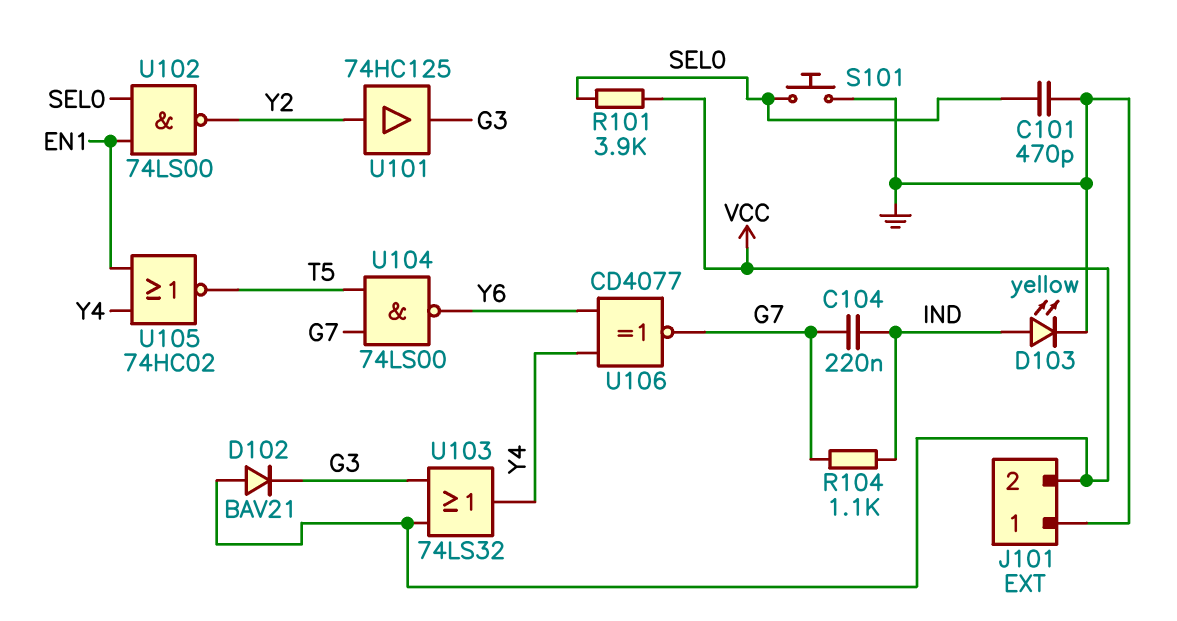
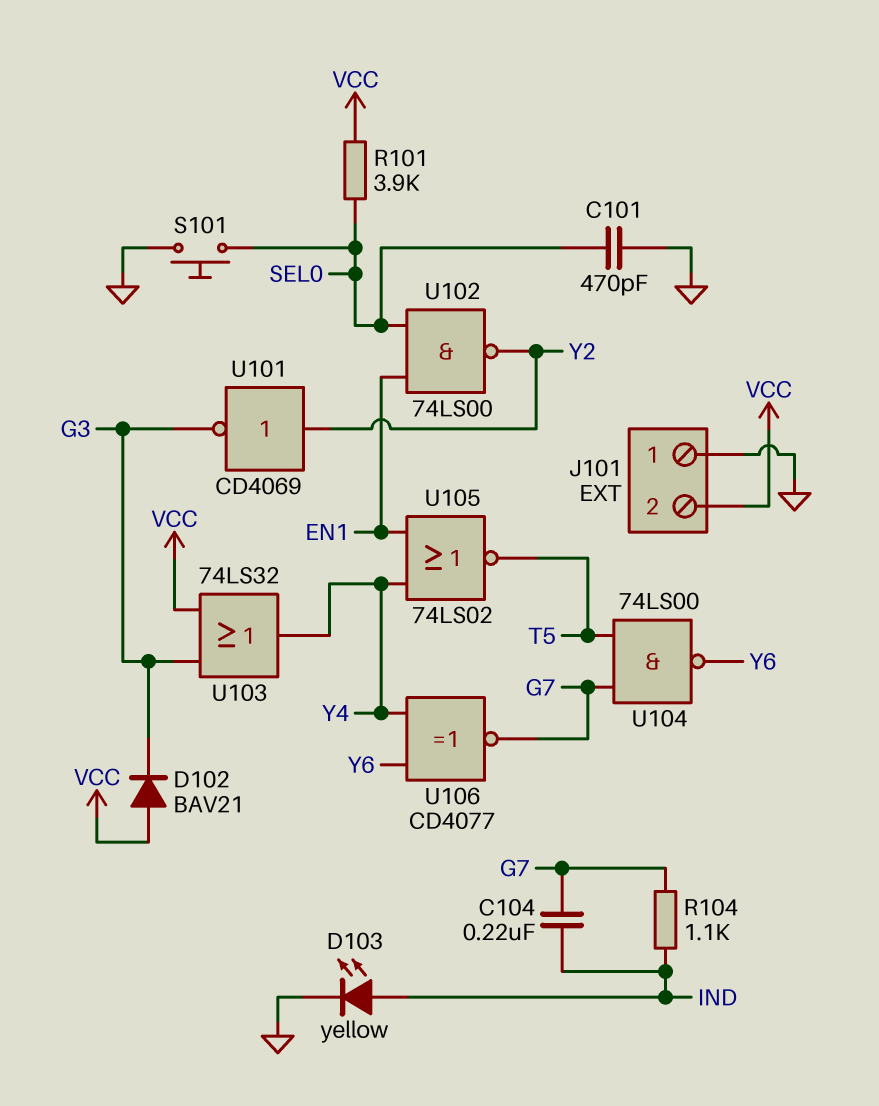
U101: buffer 74HC125 (in Y2, out G3) -> NOT CD4069 (in Y2, out G3)
U105: NOR 74HC02 (in EN1, in Y4, out T5) -> NOR 74LS02 (in EN1, in Y4, out T5)

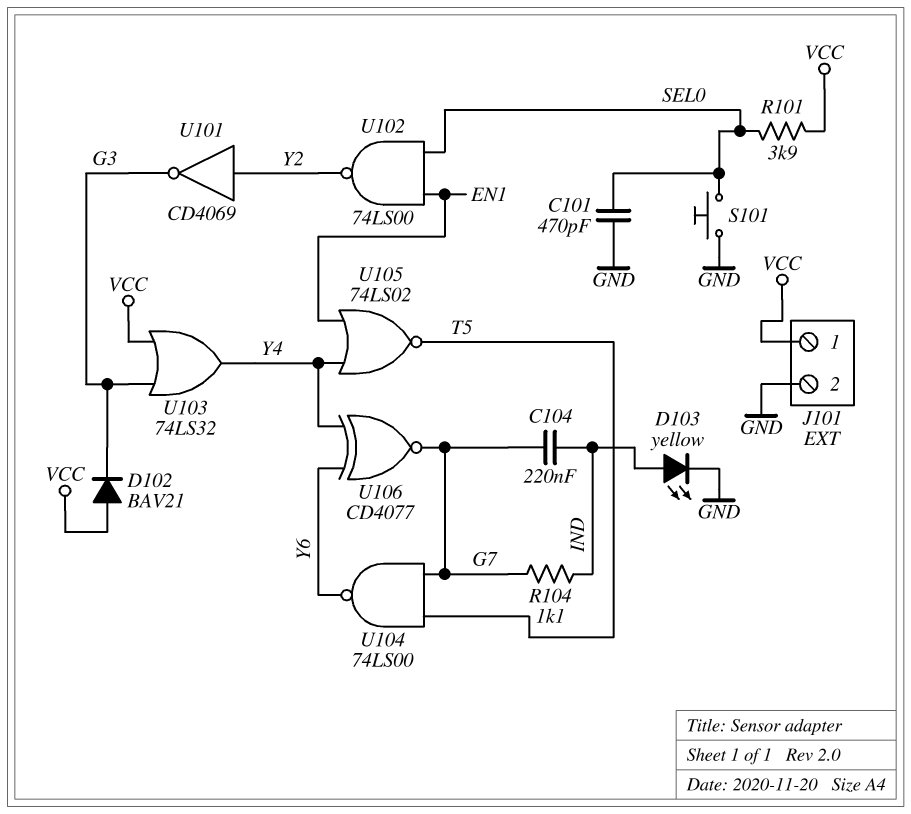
J101 pin 1: GND -> VCC
J101 pin 2: VCC -> GND

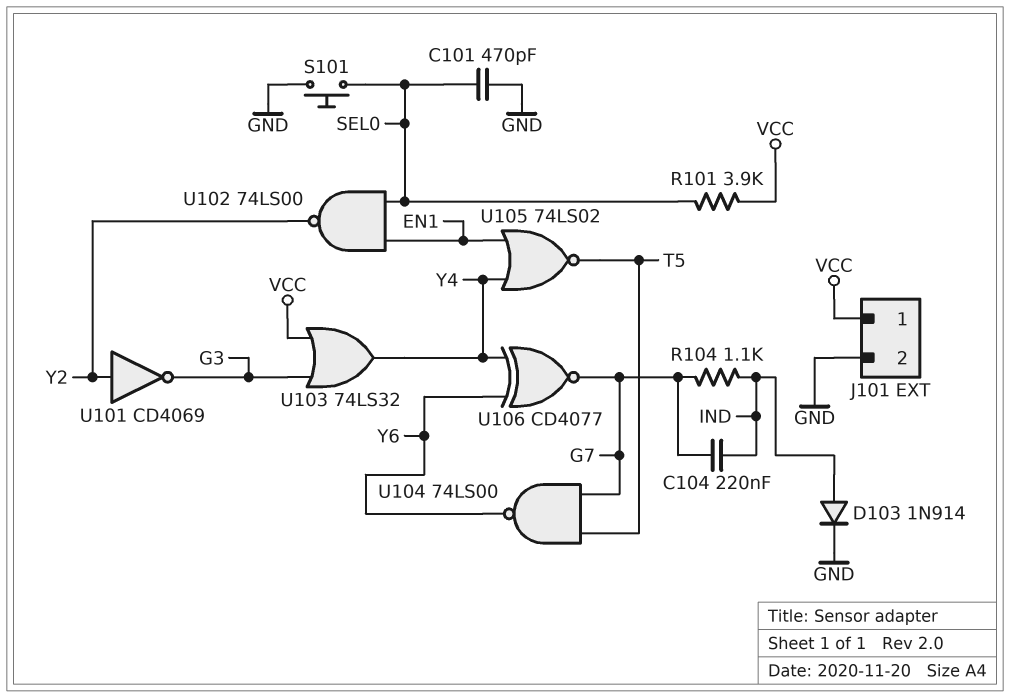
D102: diode BAV21 (A VCC, K G3) -> none
D103: LED yellow (A IND, K GND) -> diode 1N914 (A IND, K GND)

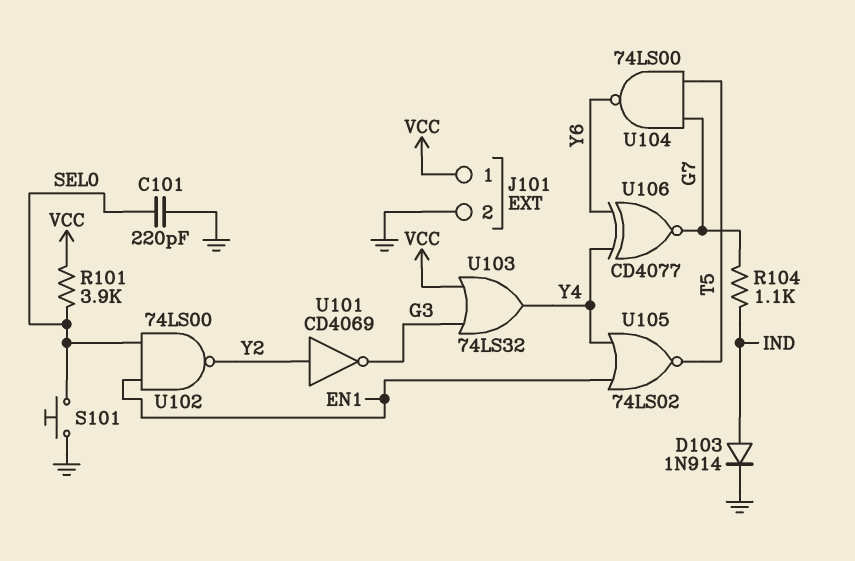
C101: 470pF (GND, SEL0) -> 220pF (GND, SEL0)
C104: 220nF (G7, IND) -> none

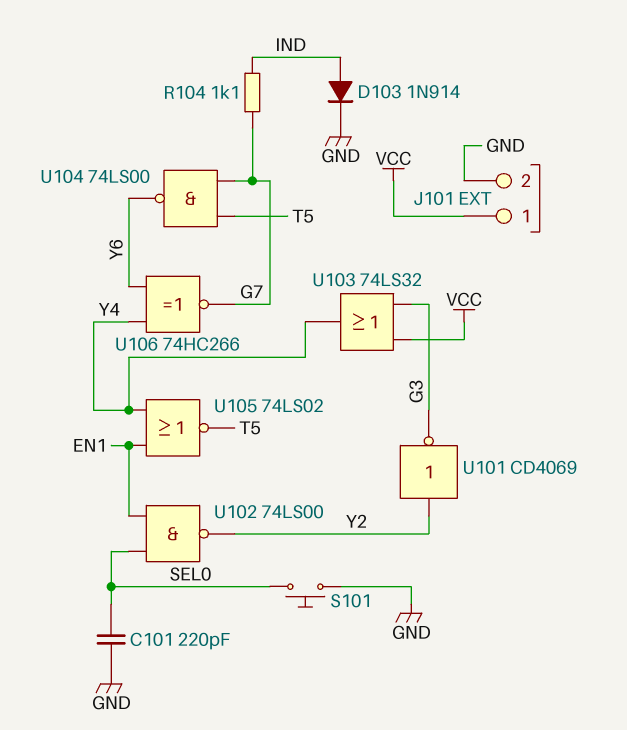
R101: 3.9k (SEL0, VCC) -> none
U106: XNOR CD4077 (in Y4, in Y6, out G7) -> XNOR 74HC266 (in Y4, in Y6, out G7)

